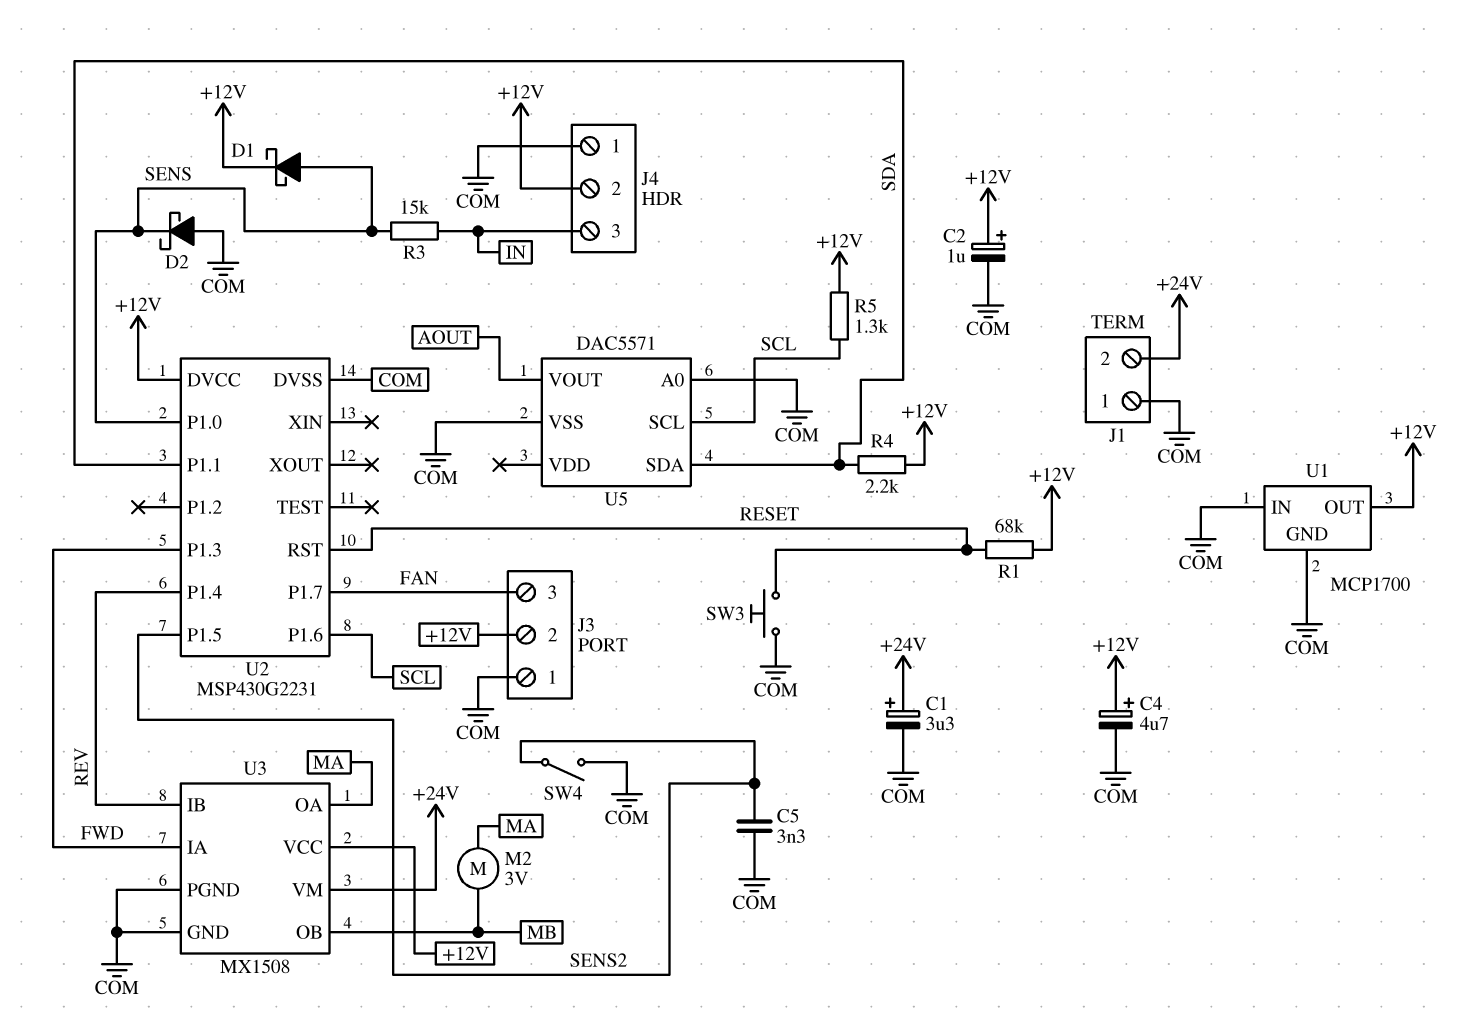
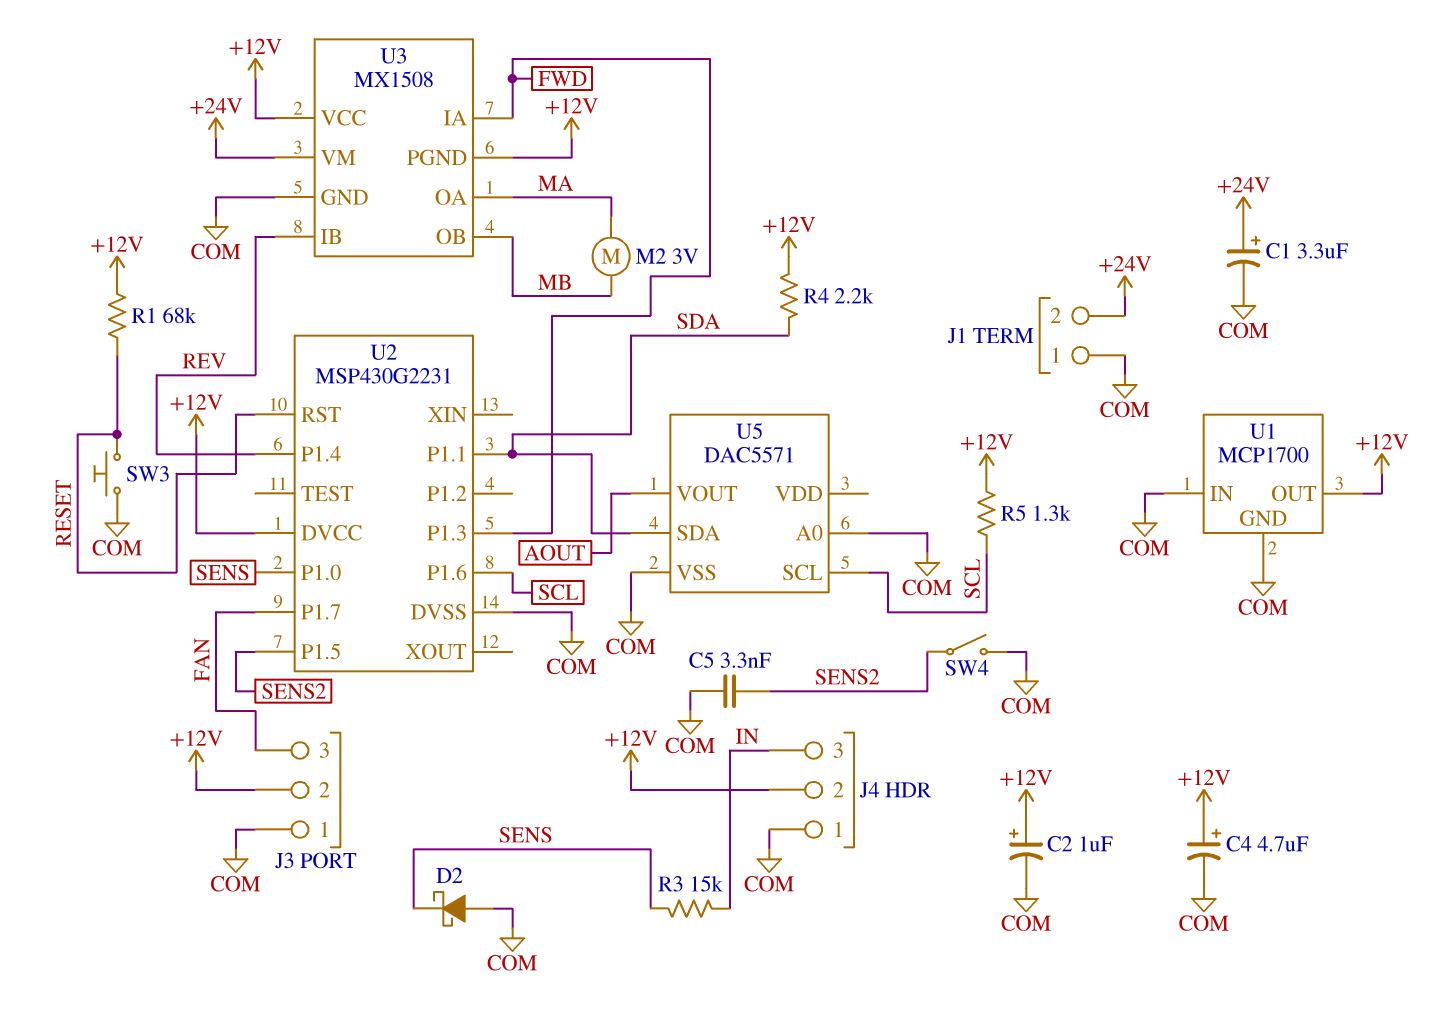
D1: schottky (A SENS, K +12V) -> none
U3 pin PGND: COM -> +12V

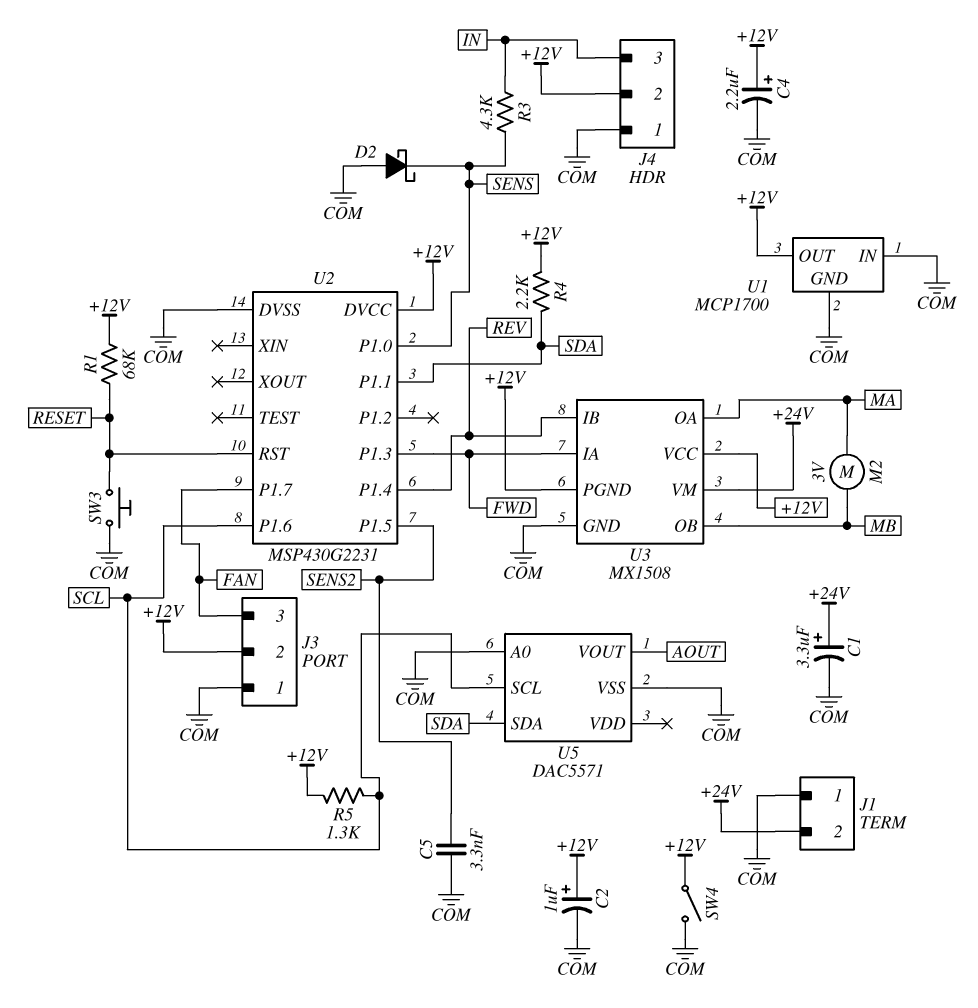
C4: 4.7uF (plus +12V, minus COM) -> 2.2uF (plus +12V, minus COM)
R3: 15k (IN, SENS) -> 4.3k (IN, SENS)
SW4: switch (COM, SENS2) -> switch (+12V, COM)

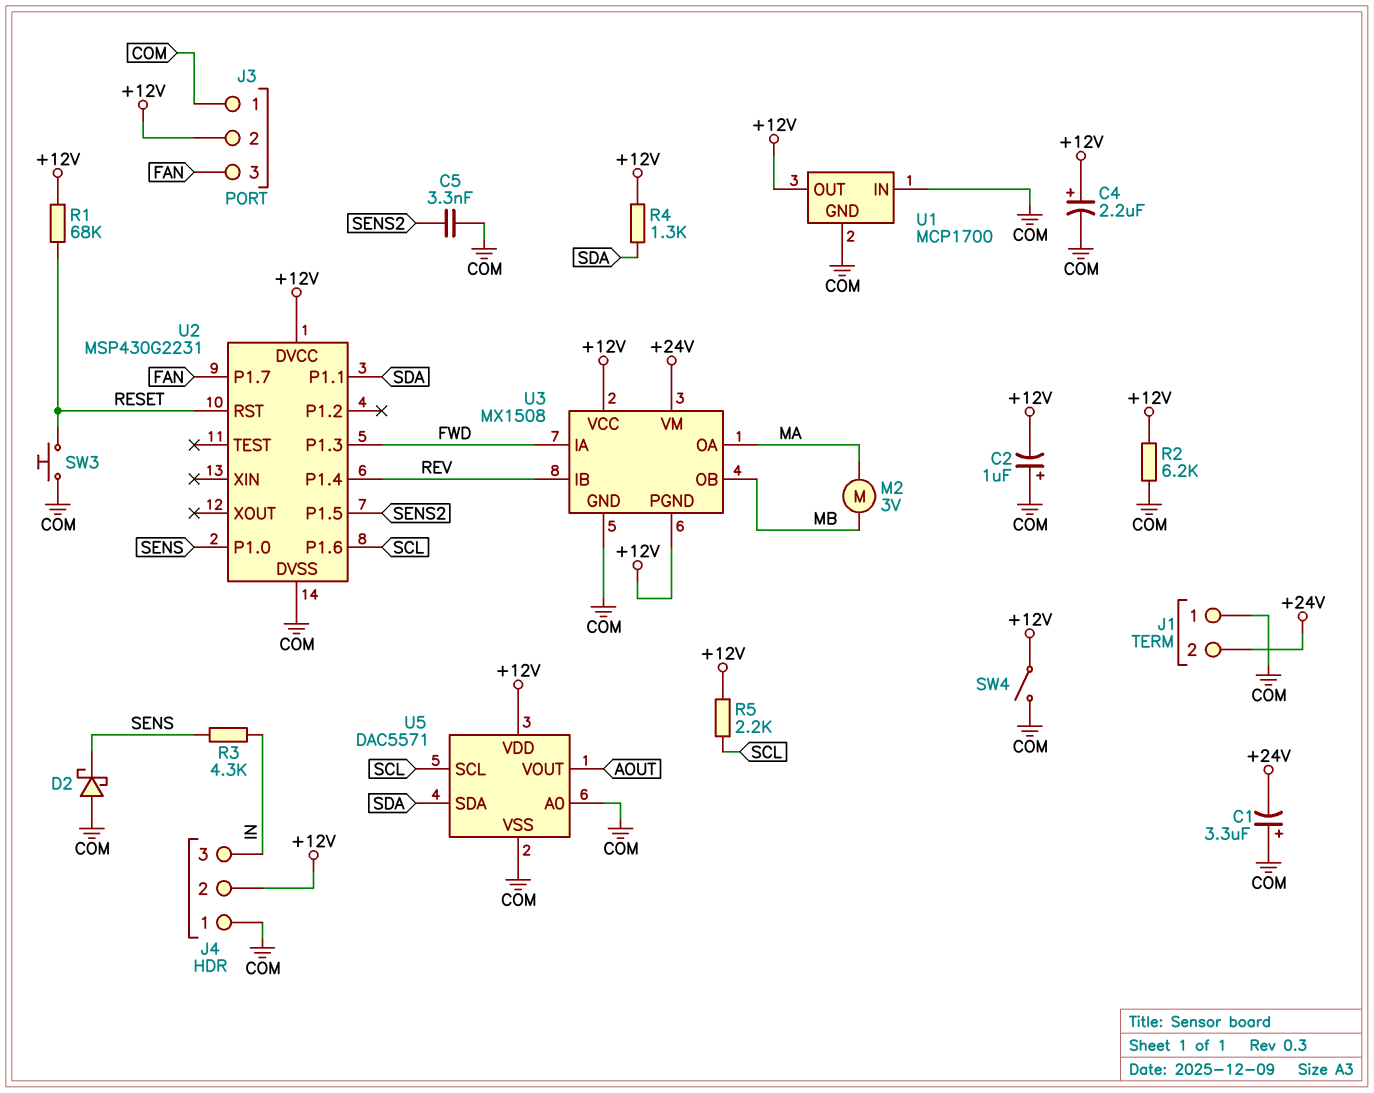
C1: 3.3uF (plus +24V, minus COM) -> 3.3uF (plus COM, minus +24V)
C2: 1uF (plus +12V, minus COM) -> 1uF (plus COM, minus +12V)
R2: none -> 6.2k (+12V, COM)
R4: 2.2k (+12V, SDA) -> 1.3k (+12V, SDA)
R5: 1.3k (+12V, SCL) -> 2.2k (+12V, SCL)
U5 pin VDD: none -> +12V

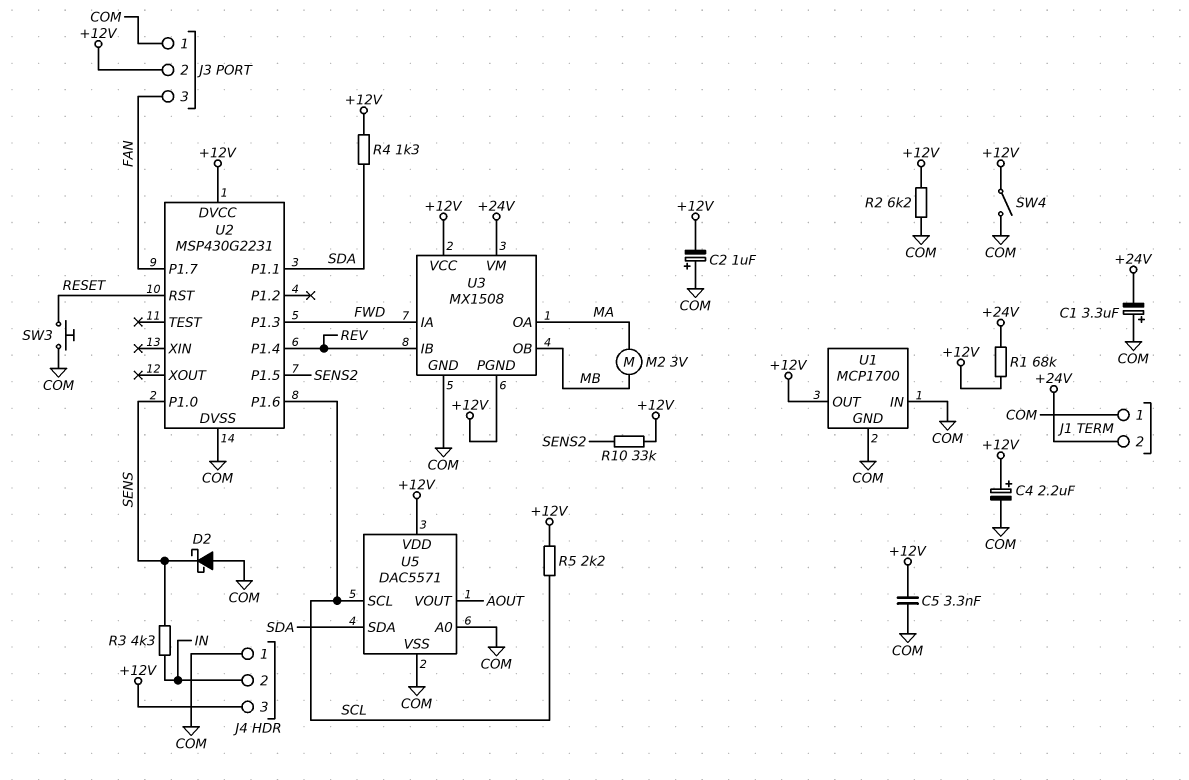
C5: 3.3nF (COM, SENS2) -> 3.3nF (+12V, COM)
J4 pin 2: +12V -> IN
J4 pin 3: IN -> +12V
R1: 68k (+12V, RESET) -> 68k (+12V, +24V)
R10: none -> 33k (+12V, SENS2)

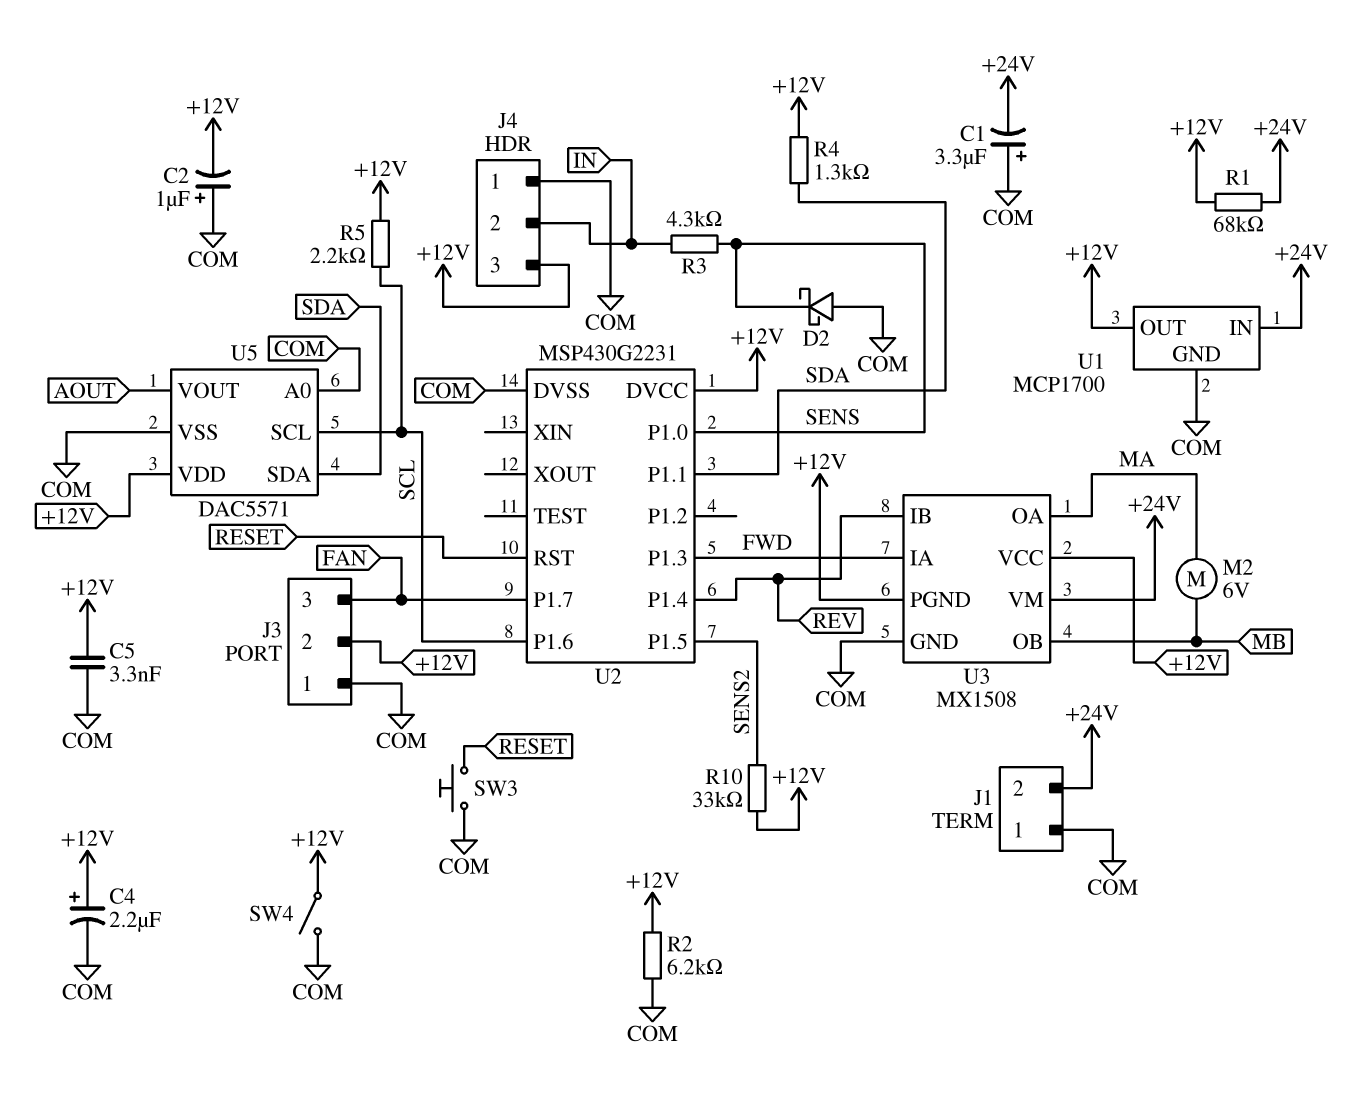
M2: motor 3V (MA, MB) -> motor 6V (MA, MB)
U1 pin IN: COM -> +24V

